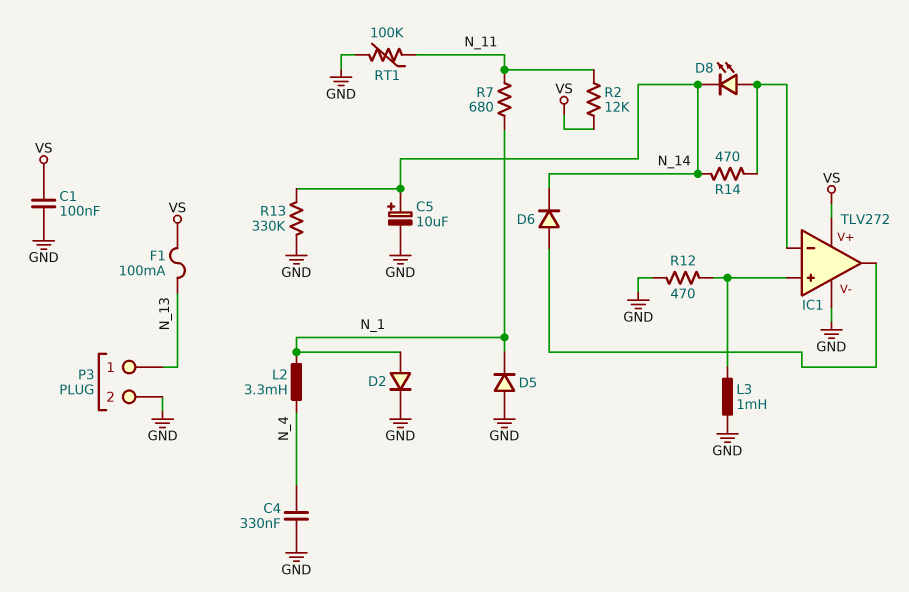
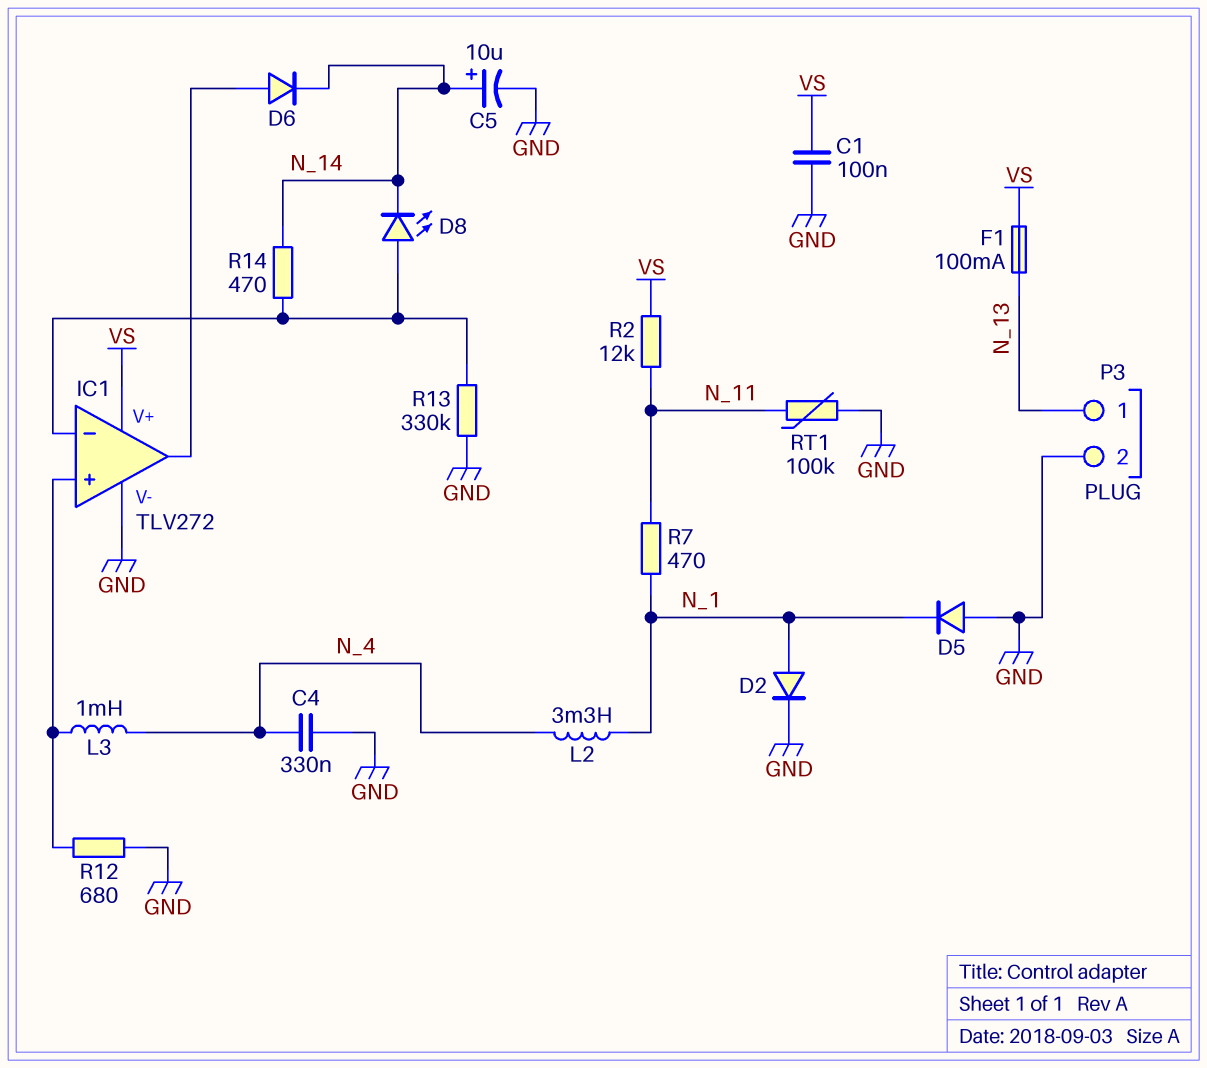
L3: 1mH (GND, IC1/in+) -> 1mH (IC1/in+, N_4)
R7: 680 (N_1, N_11) -> 470 (N_1, N_11)
R12: 470 (GND, IC1/in+) -> 680 (GND, IC1/in+)
R13: 330k (GND, N_14) -> 330k (GND, IC1/in-)

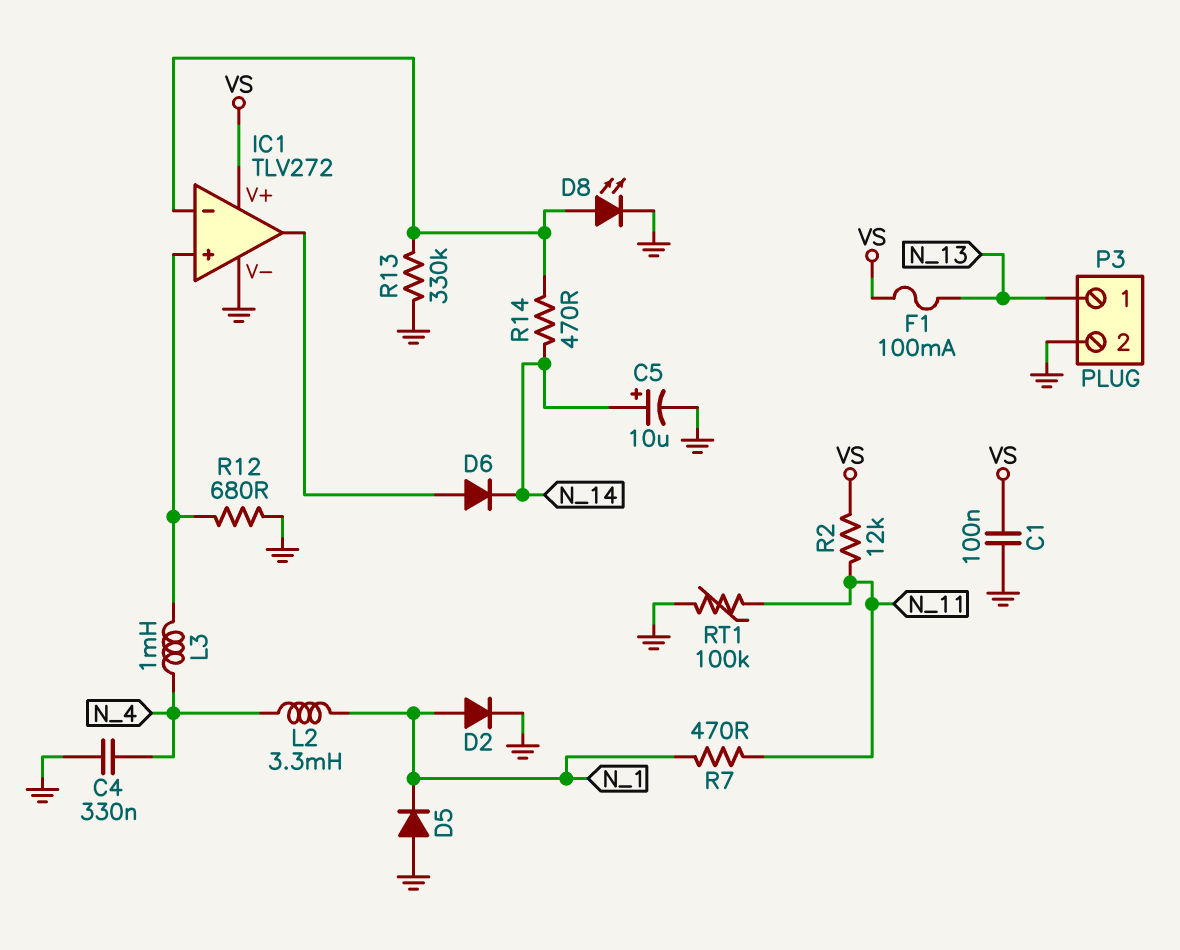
D8: LED (A IC1/in-, K N_14) -> LED (A IC1/in-, K GND)

